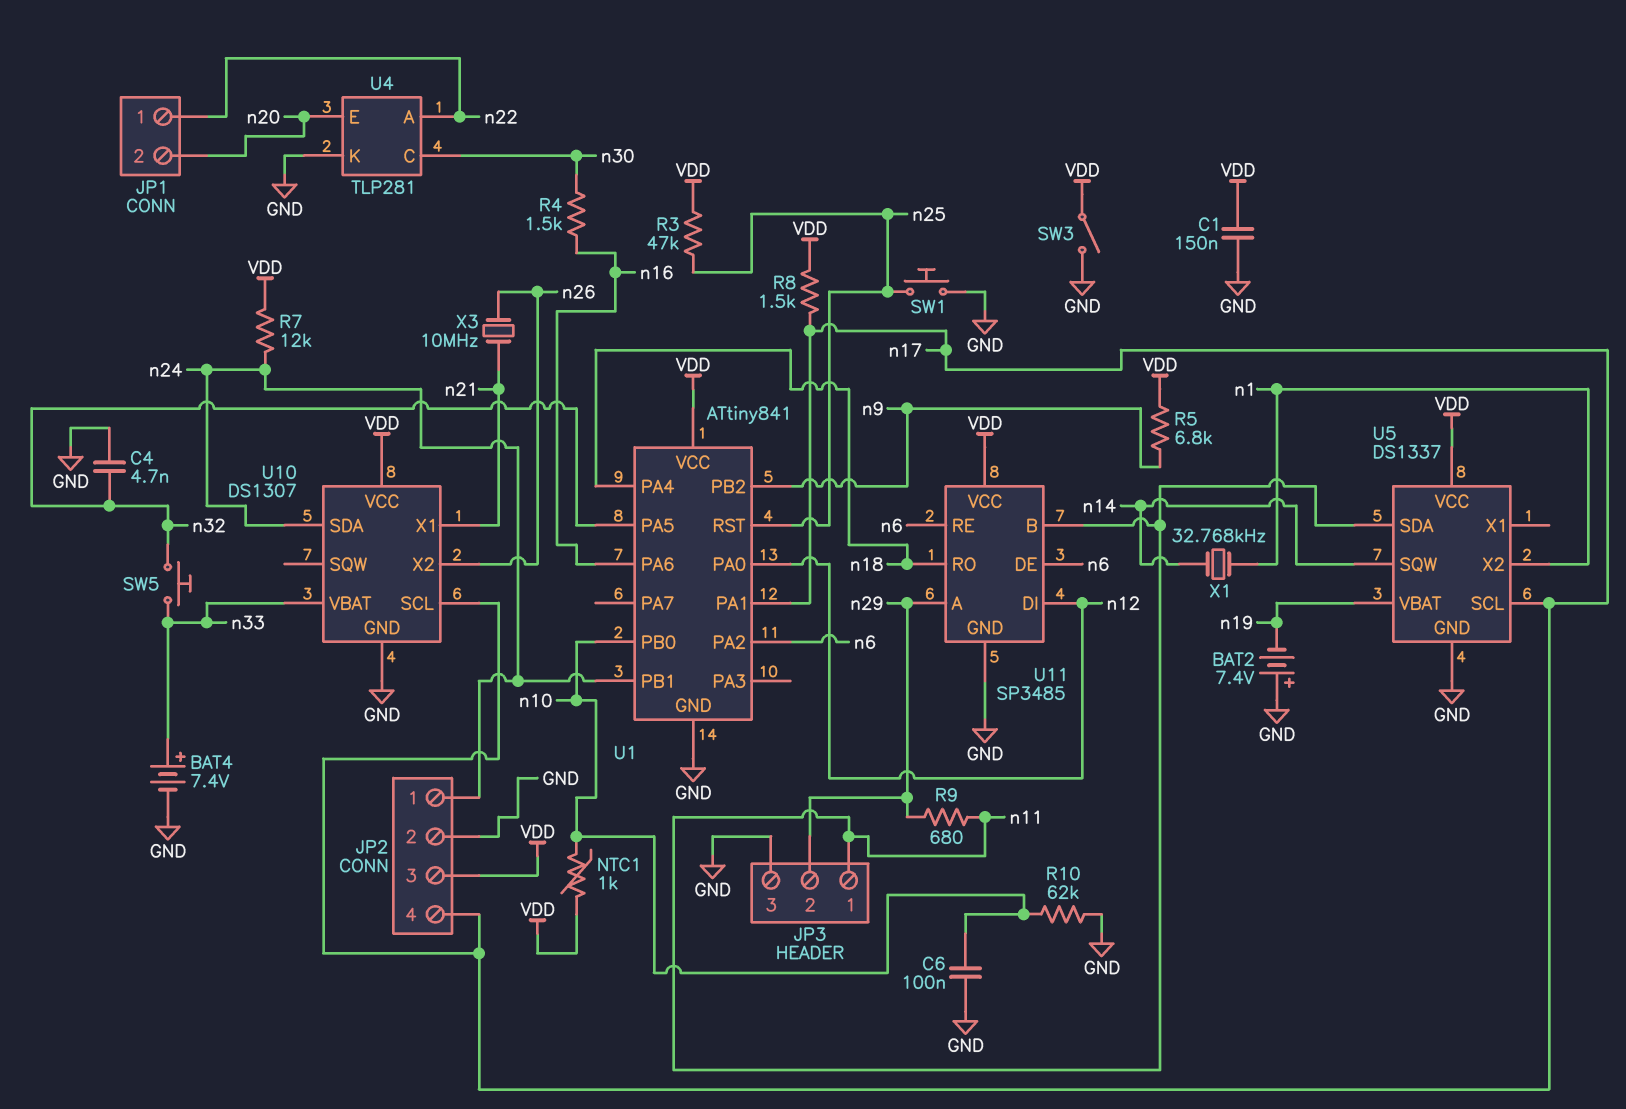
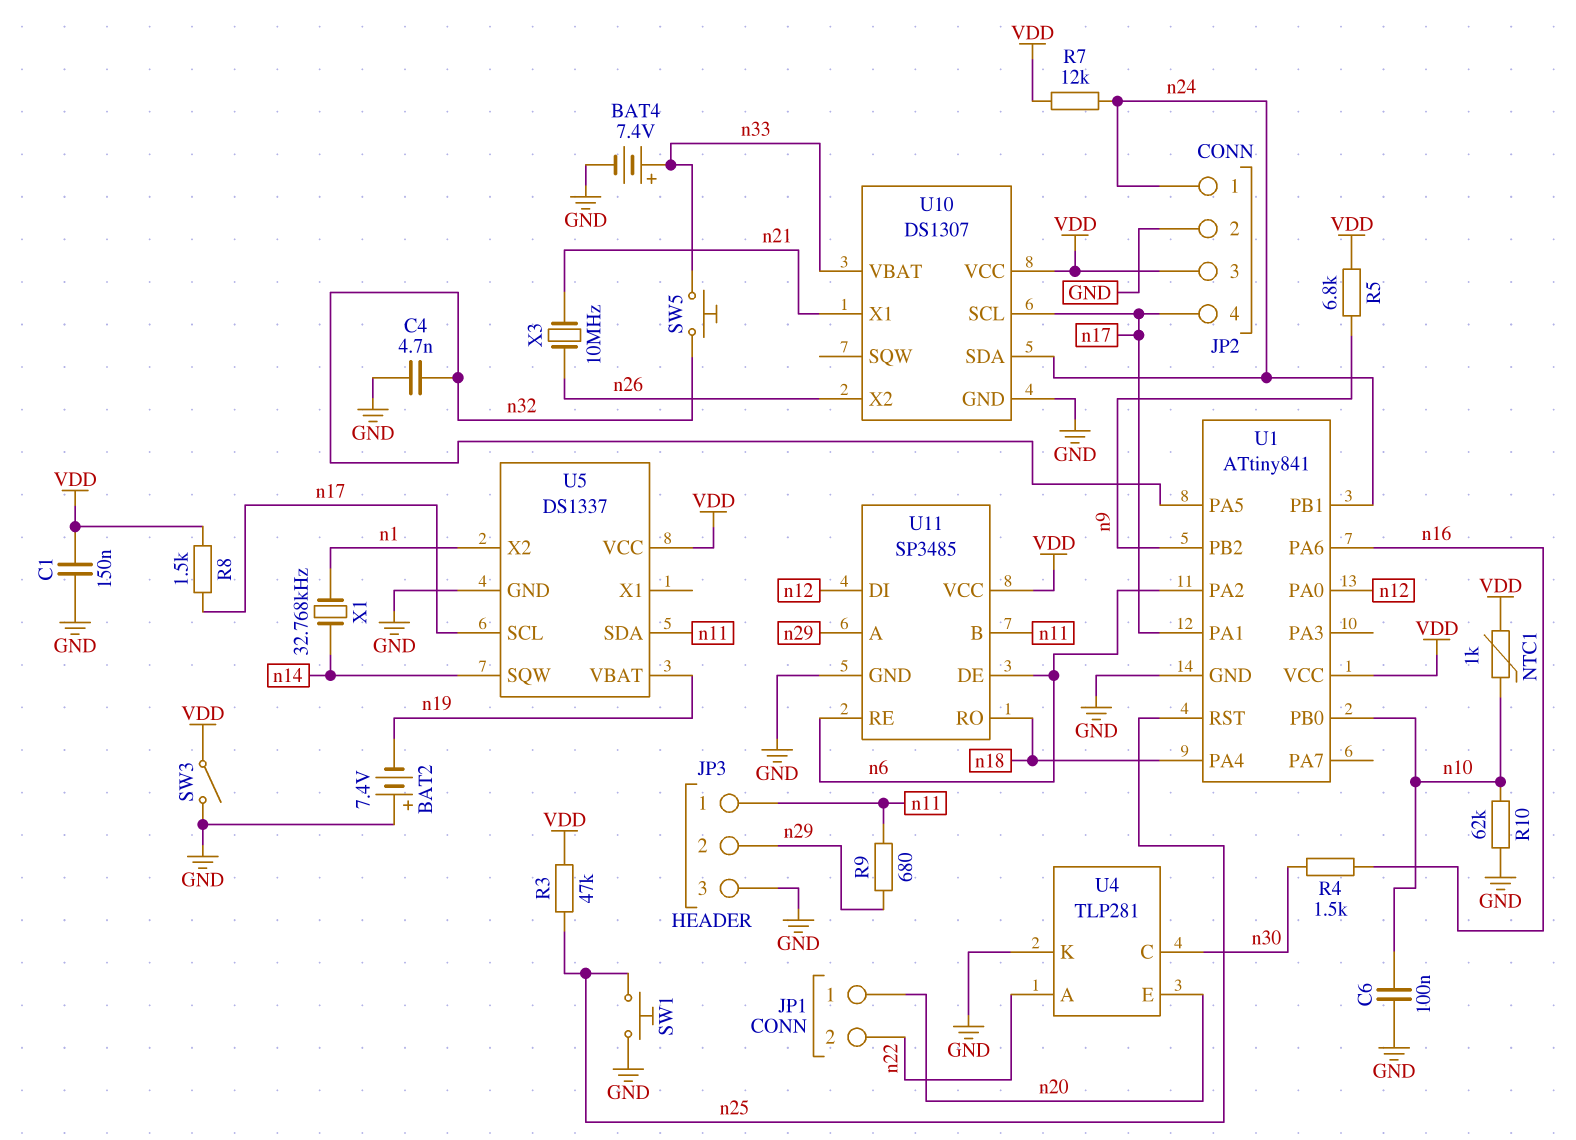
JP1 pin 1: n22 -> n20
JP1 pin 2: n20 -> n22

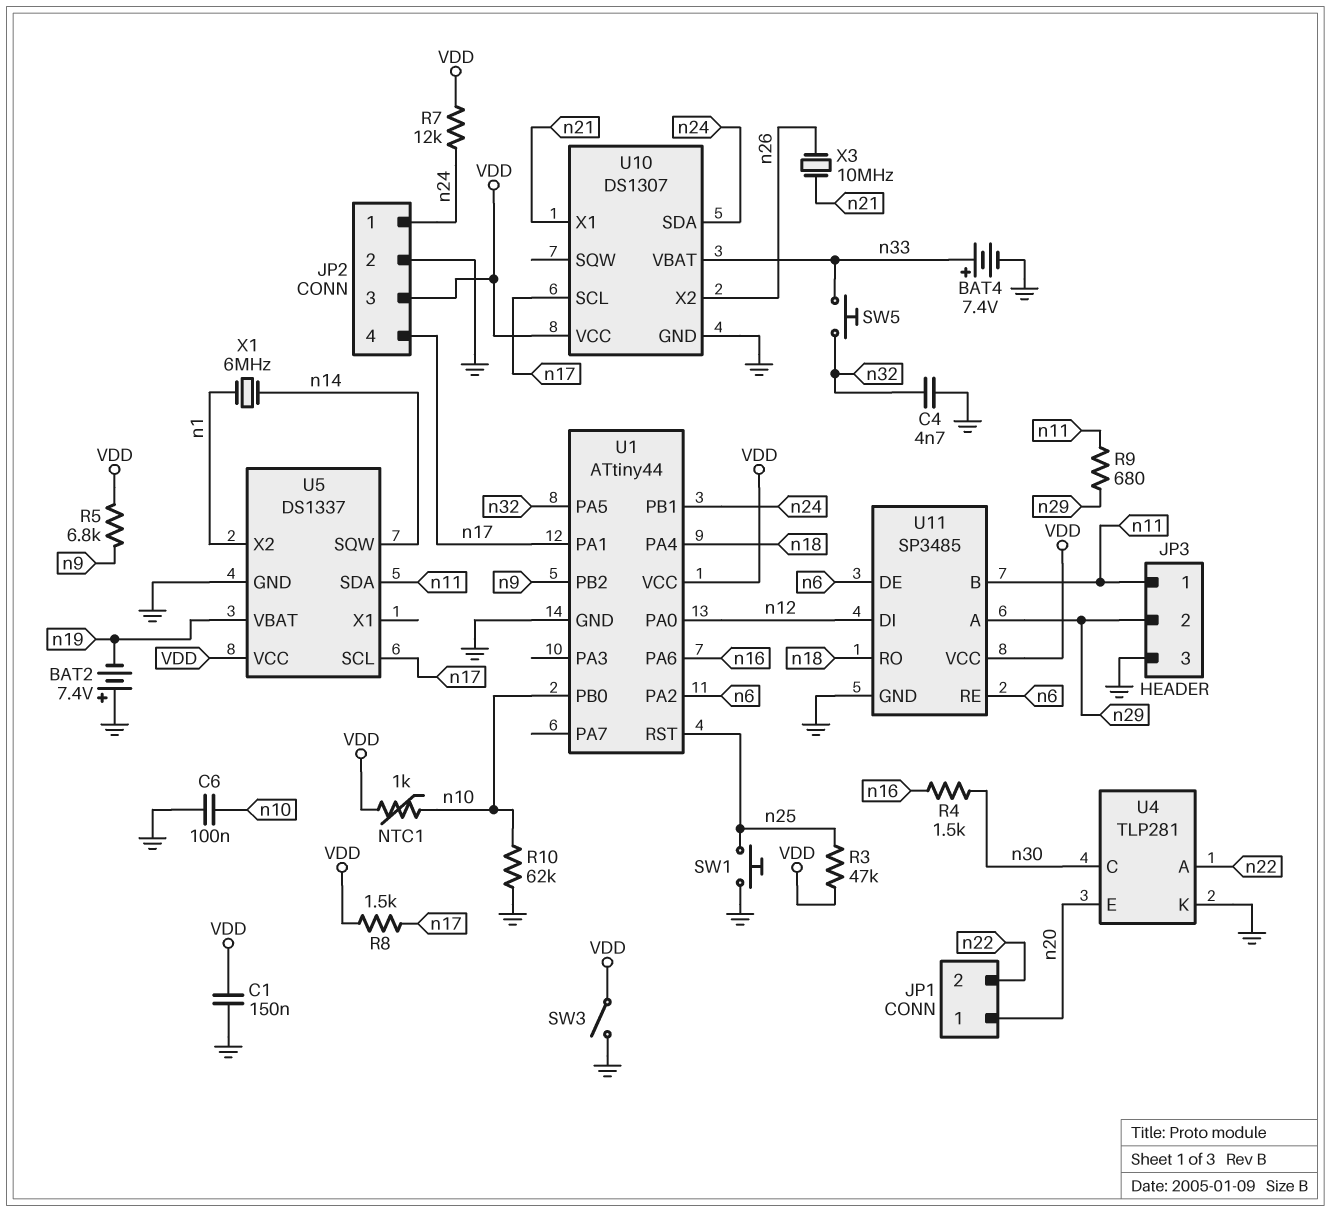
U1: ATtiny841 -> ATtiny44
X1: 32.768kHz (n1, n14) -> 6MHz (n1, n14)

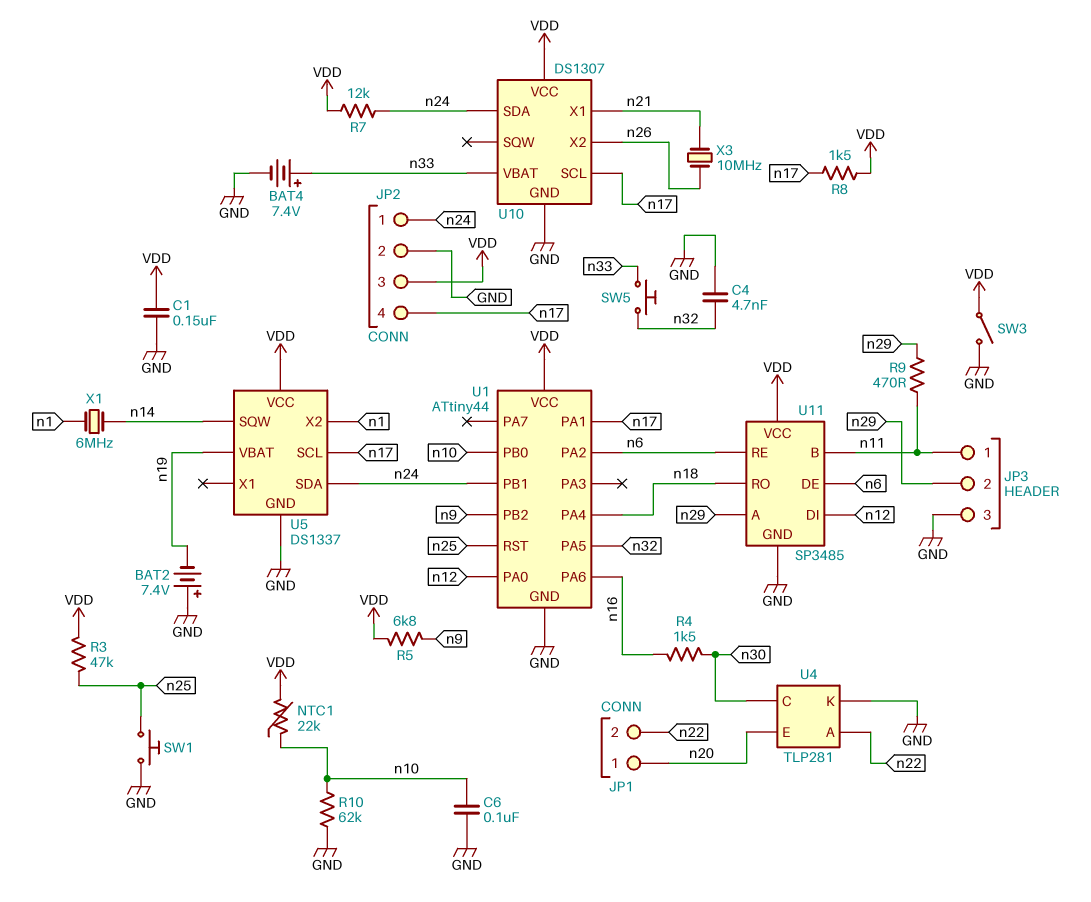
NTC1: 1k (VDD, n10) -> 22k (VDD, n10)
R9: 680 (n11, n29) -> 470 (n11, n29)
U5 pin SDA: n11 -> n24

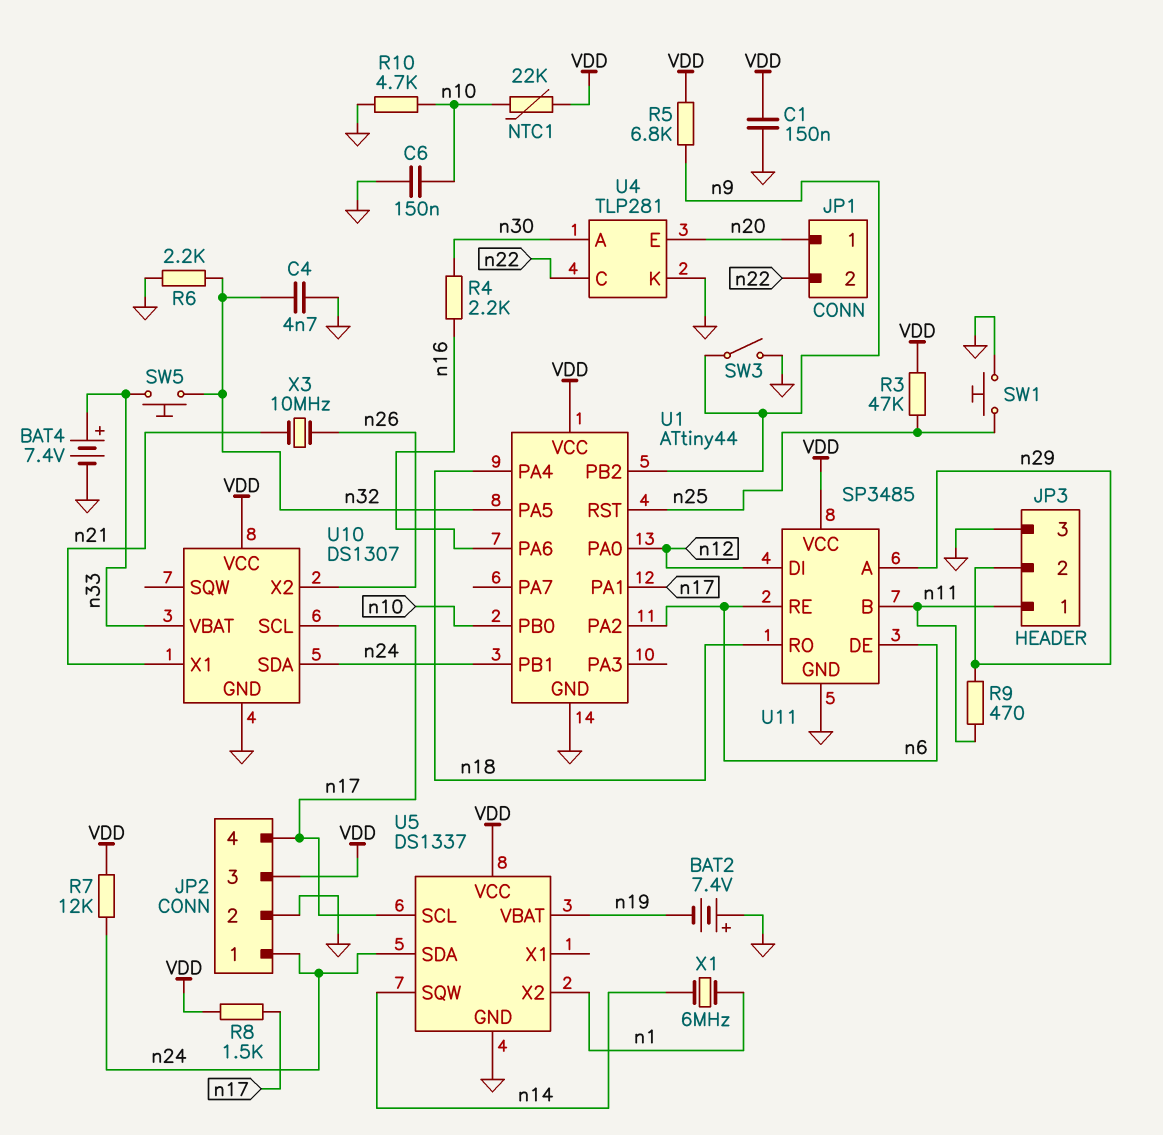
C6: 100nF (GND, n10) -> 150nF (GND, n10)
R4: 1.5k (n16, n30) -> 2.2k (n16, n30)
R6: none -> 2.2k (GND, n32)
R10: 62k (GND, n10) -> 4.7k (GND, n10)
SW3: switch (GND, VDD) -> switch (GND, n9)
U4 pin A: n22 -> n30
U4 pin C: n30 -> n22

